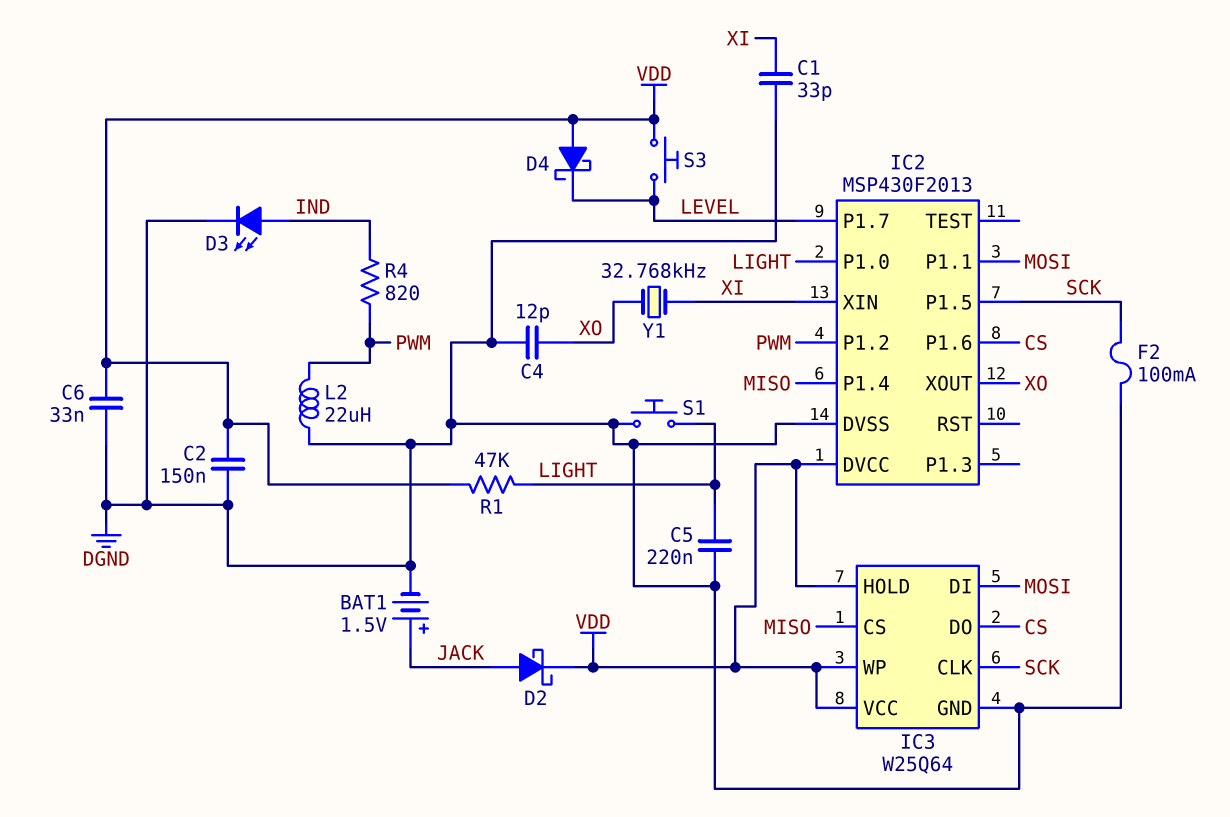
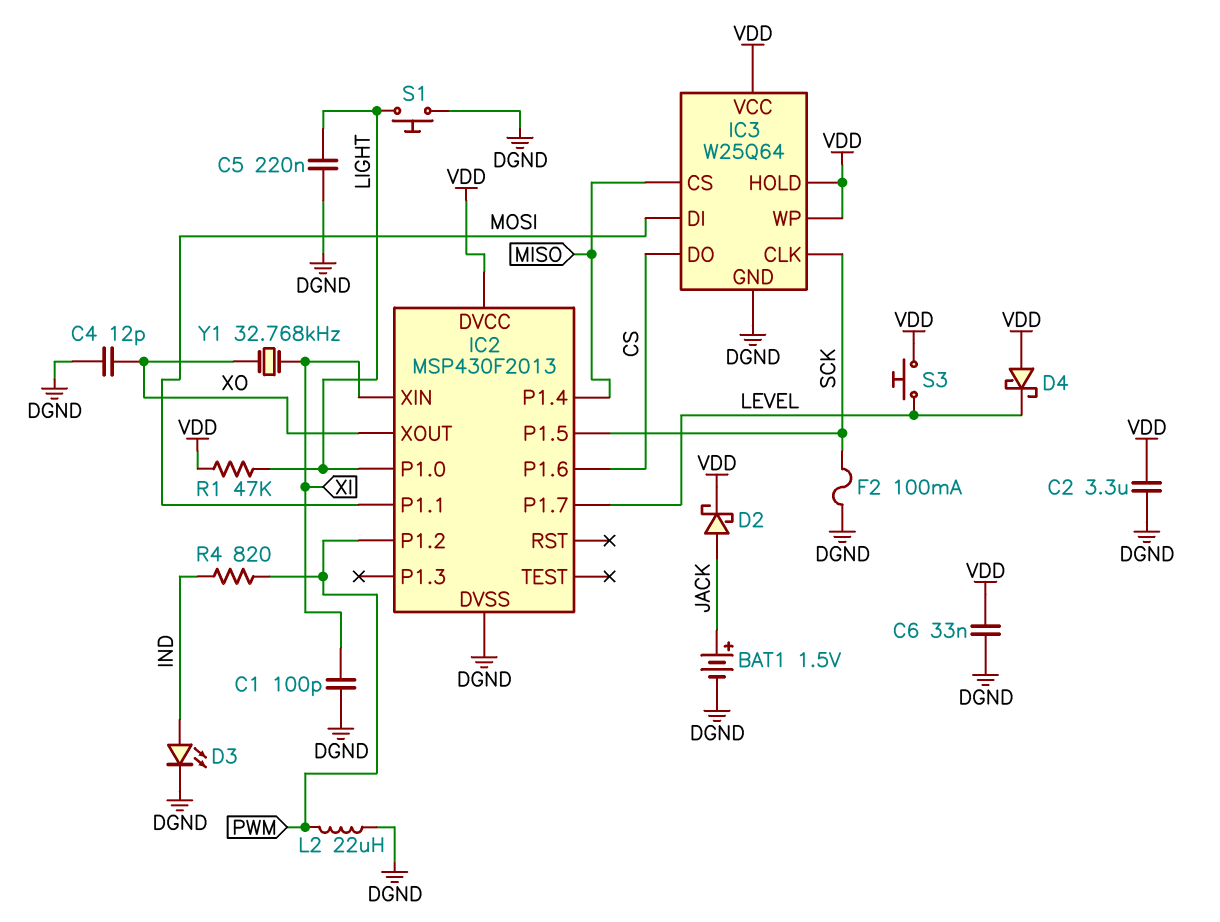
C1: 33pF (DGND, XI) -> 100pF (DGND, XI)
C2: 150nF (DGND, VDD) -> 3.3uF (DGND, VDD)

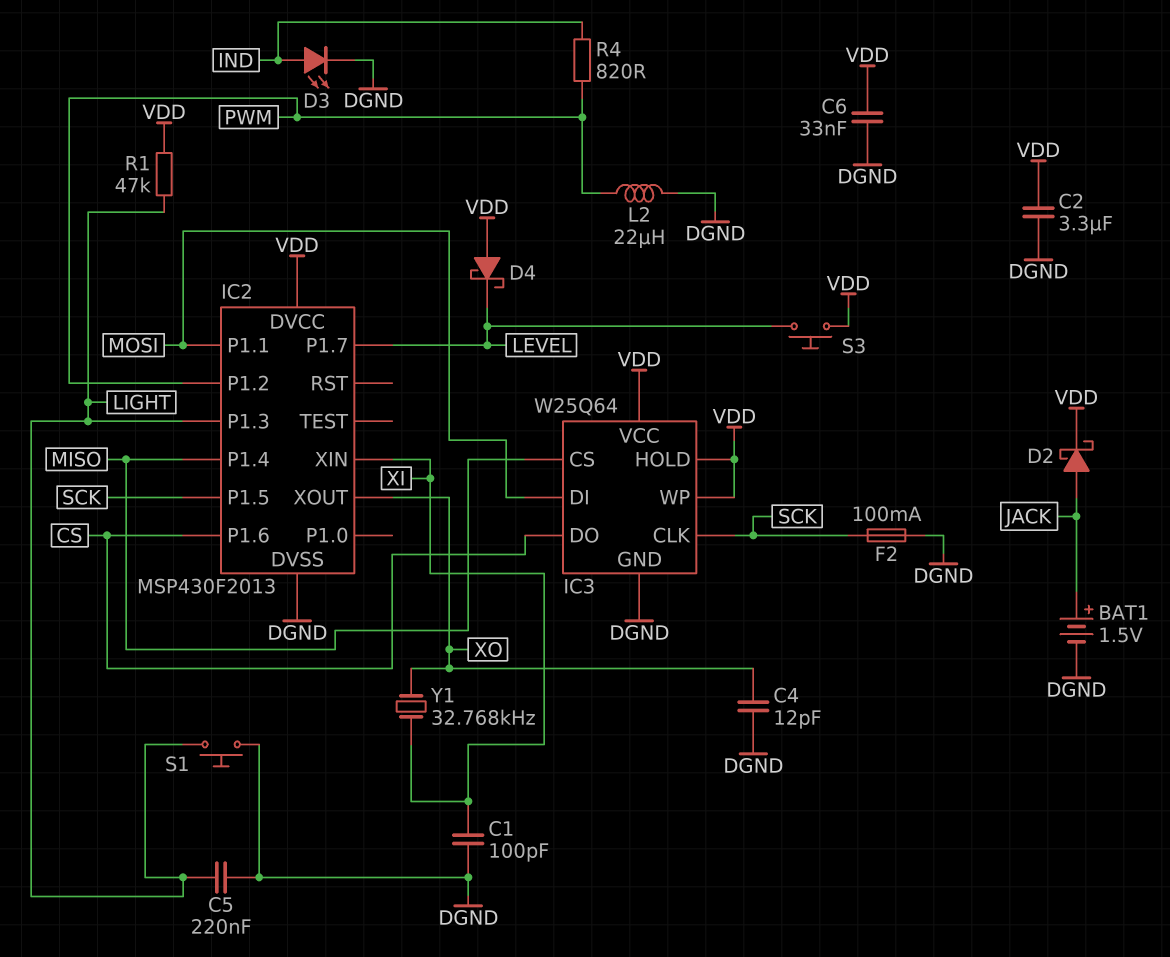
IC2 pin P1.0: LIGHT -> none
IC2 pin P1.3: none -> LIGHT

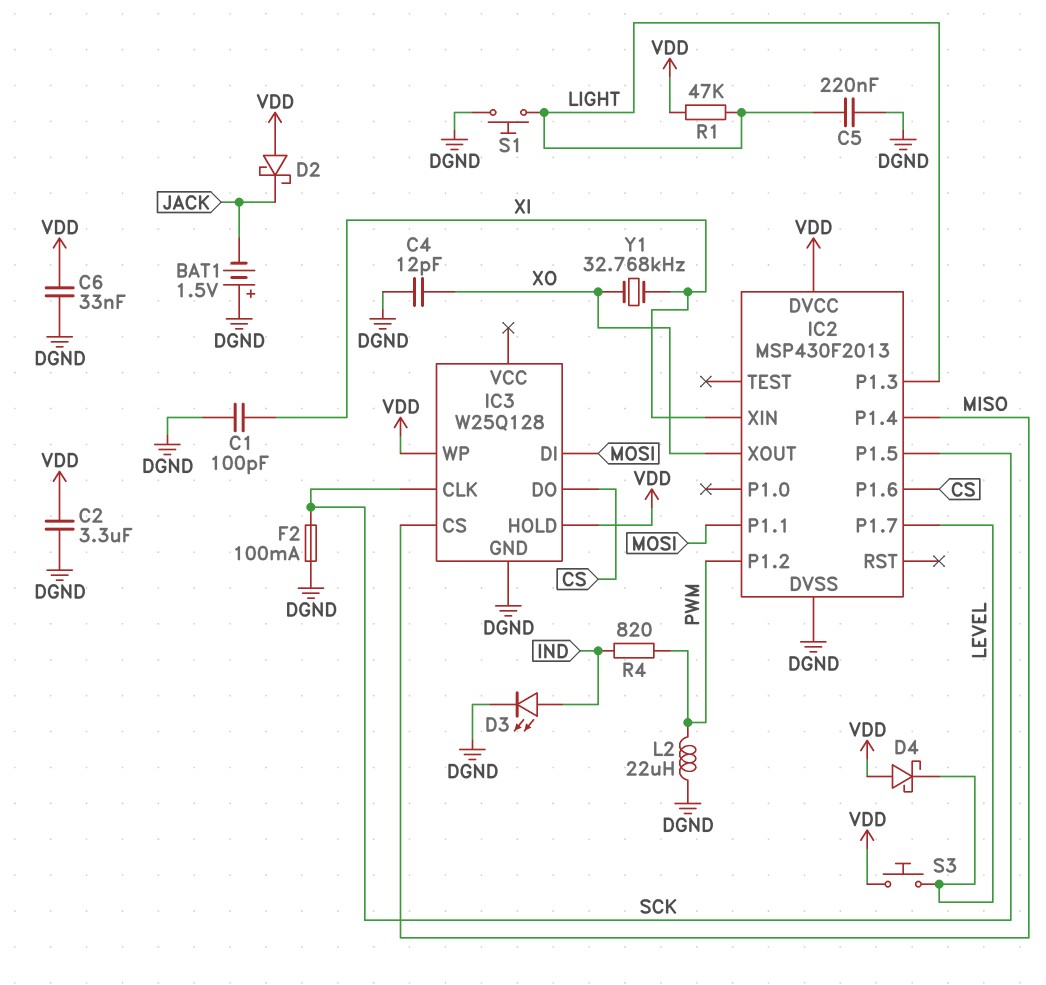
BAT1: 1.5V (plus JACK, minus DGND) -> 1.5V (plus DGND, minus JACK)
D2: schottky (A JACK, K VDD) -> schottky (A VDD, K JACK)
IC3: W25Q64 -> W25Q128
IC3 pin VCC: VDD -> none

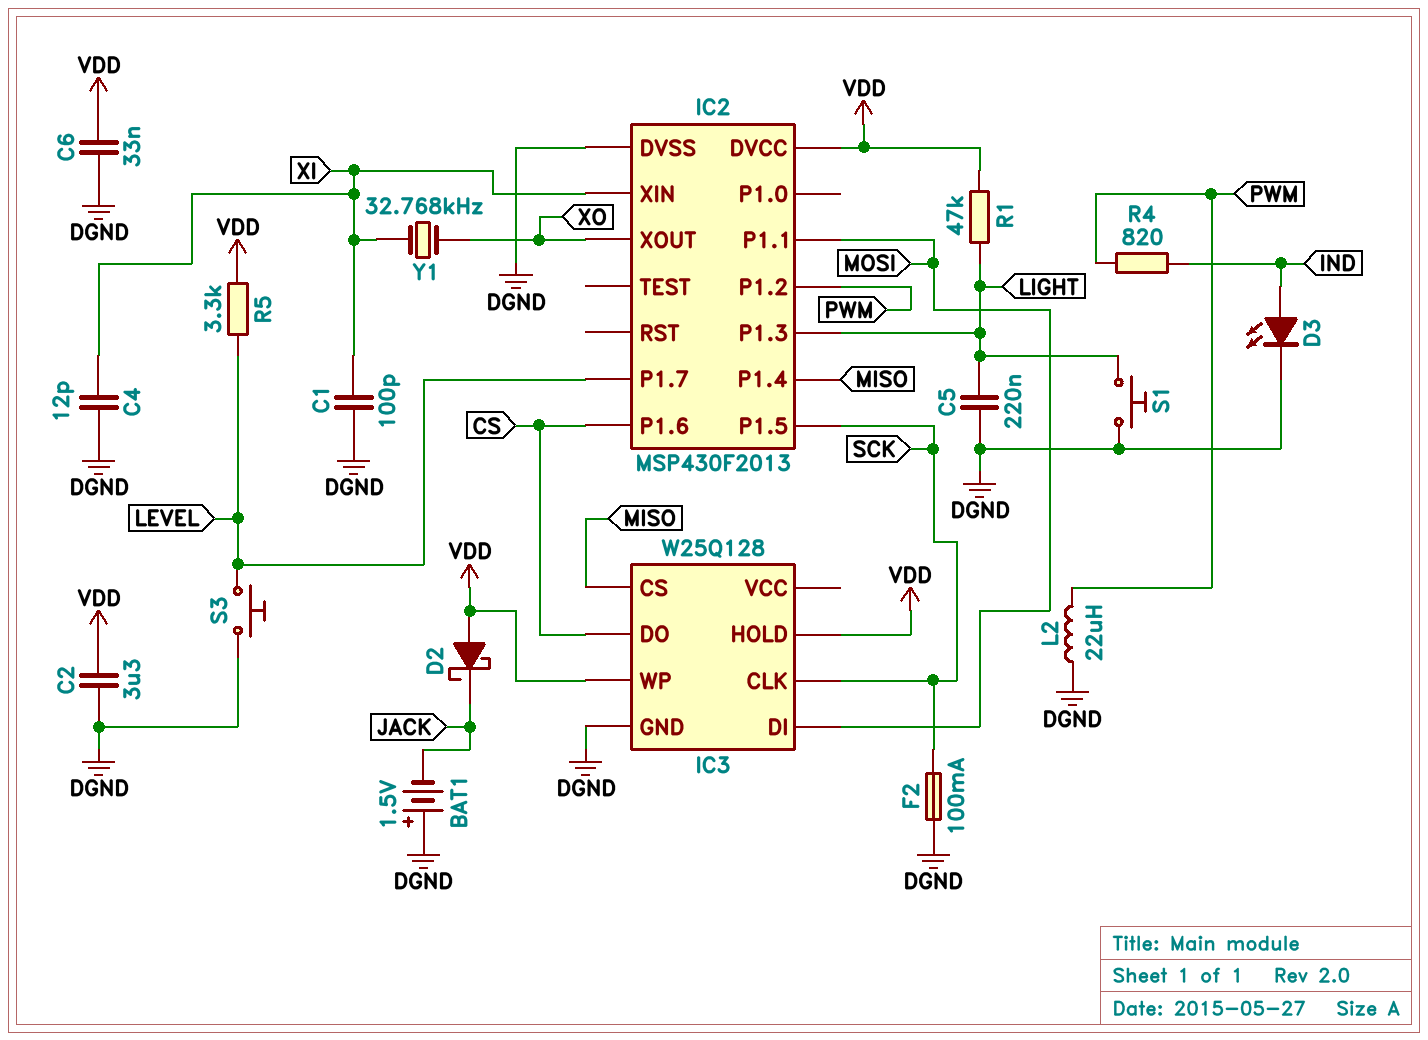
C4: 12pF (DGND, XO) -> 12pF (DGND, XI)
D4: schottky (A VDD, K LEVEL) -> none
R5: none -> 3.3k (LEVEL, VDD)
S3: button (LEVEL, VDD) -> button (DGND, LEVEL)

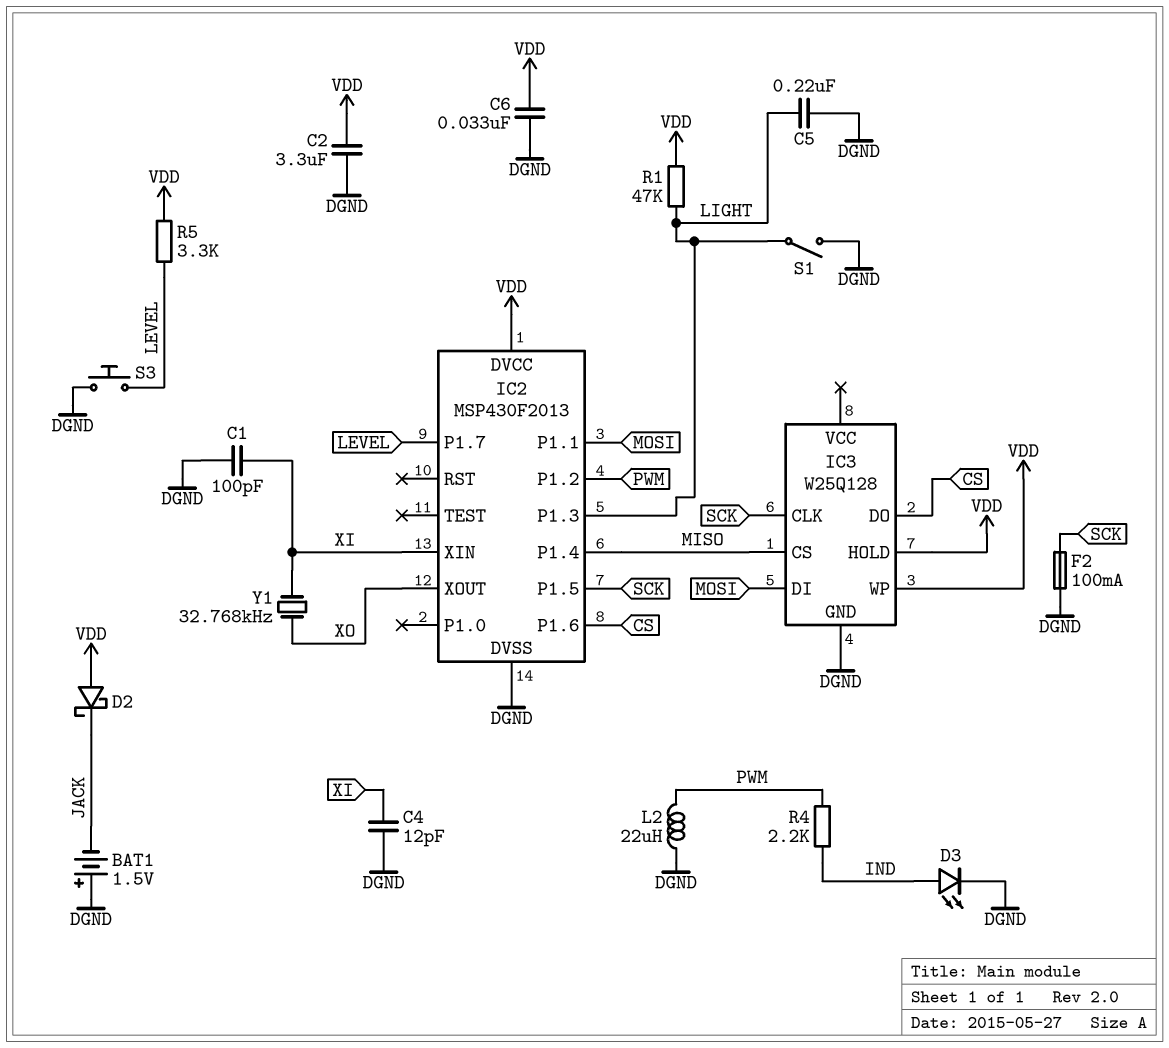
R4: 820 (IND, PWM) -> 2.2k (IND, PWM)
S1: button (DGND, LIGHT) -> switch (DGND, LIGHT)

